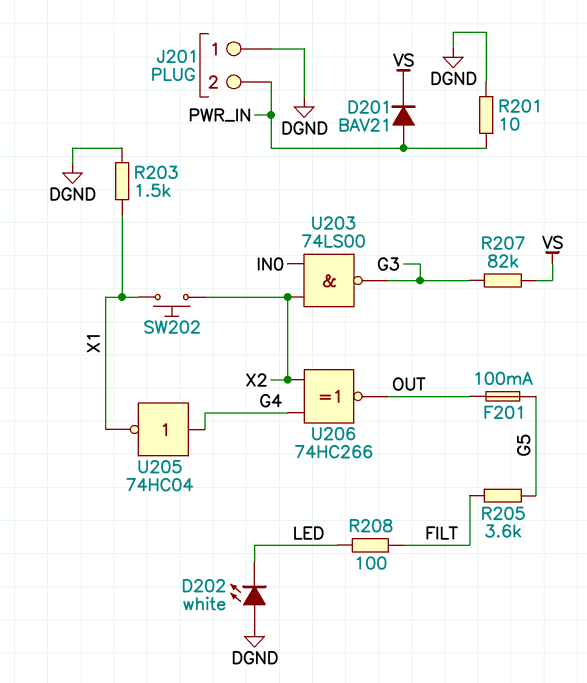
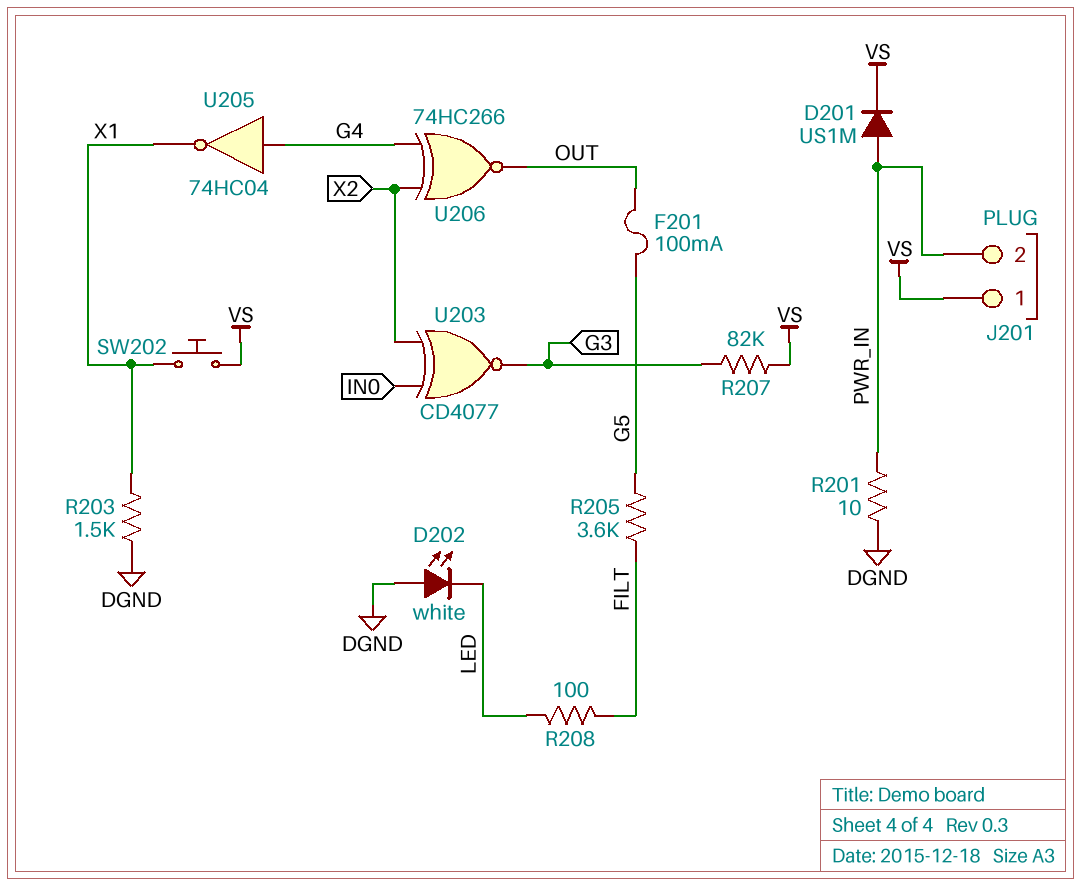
D201: diode BAV21 (A PWR_IN, K VS) -> diode US1M (A PWR_IN, K VS)
J201 pin 1: DGND -> VS
SW202: button (X1, X2) -> button (VS, X1)
U203: NAND 74LS00 (in IN0, in X2, out G3) -> XNOR CD4077 (in IN0, in X2, out G3)

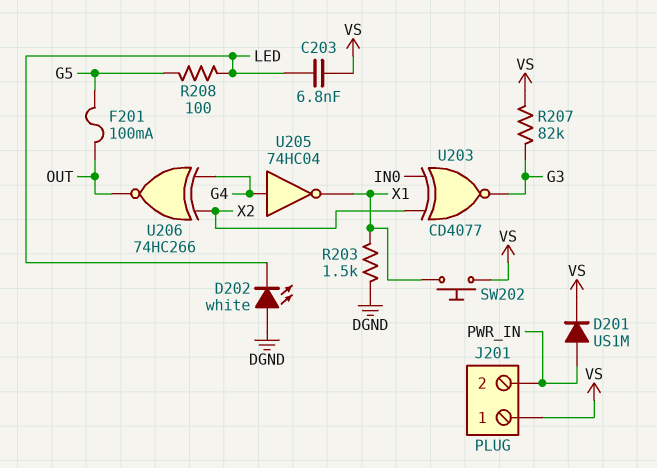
C203: none -> 6.8nF (LED, VS)
R201: 10 (DGND, PWR_IN) -> none
R205: 3.6k (FILT, G5) -> none
R208: 100 (FILT, LED) -> 100 (G5, LED)

